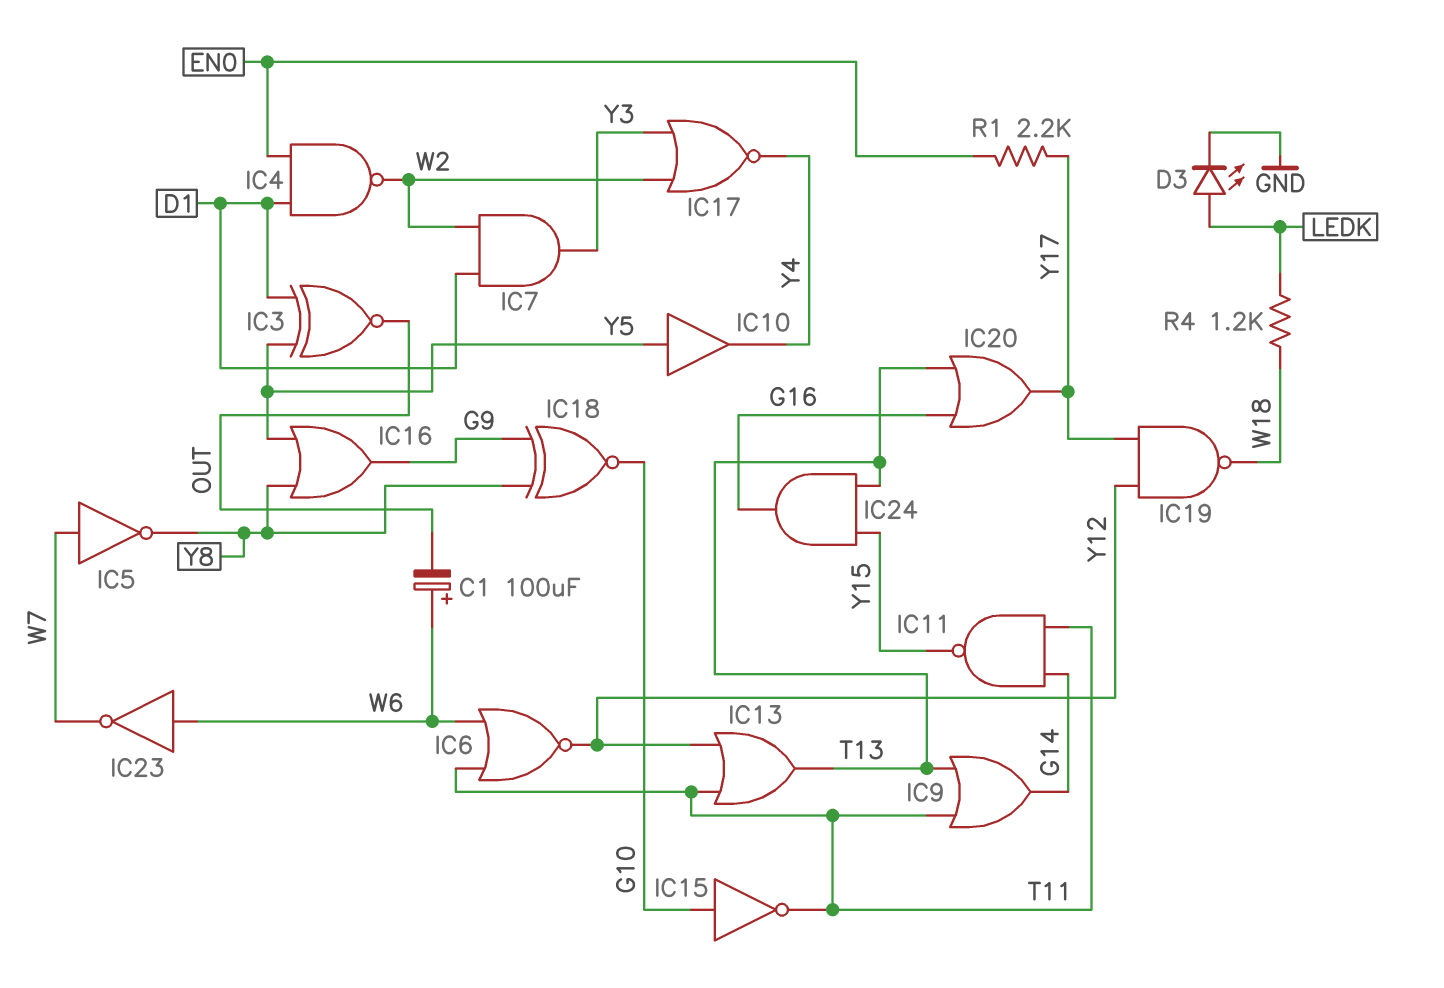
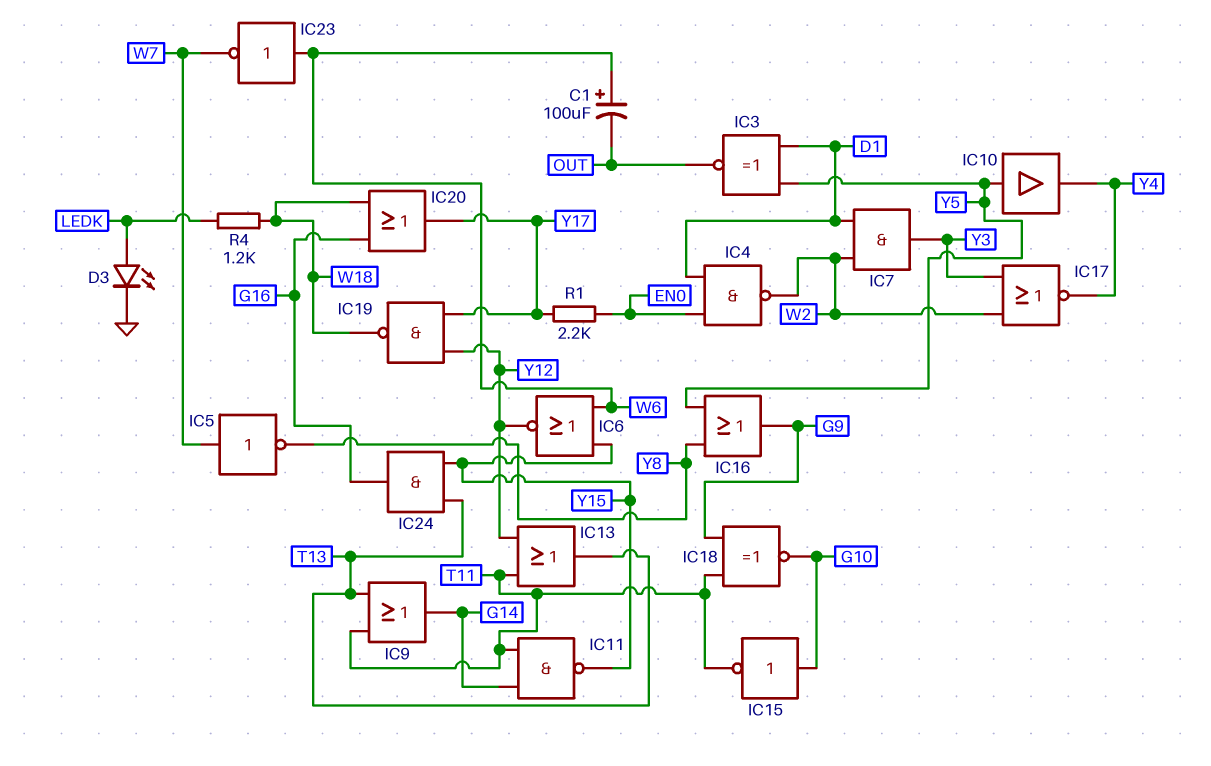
IC6: NOR (in T11, in W6, out Y12) -> NOR (in W6, in Y15, out Y12)
IC18: XNOR (in G9, in Y8, out G10) -> XNOR (in G9, in T11, out G10)
IC20: OR (in G16, in T13, out Y17) -> OR (in G16, in W18, out Y17)

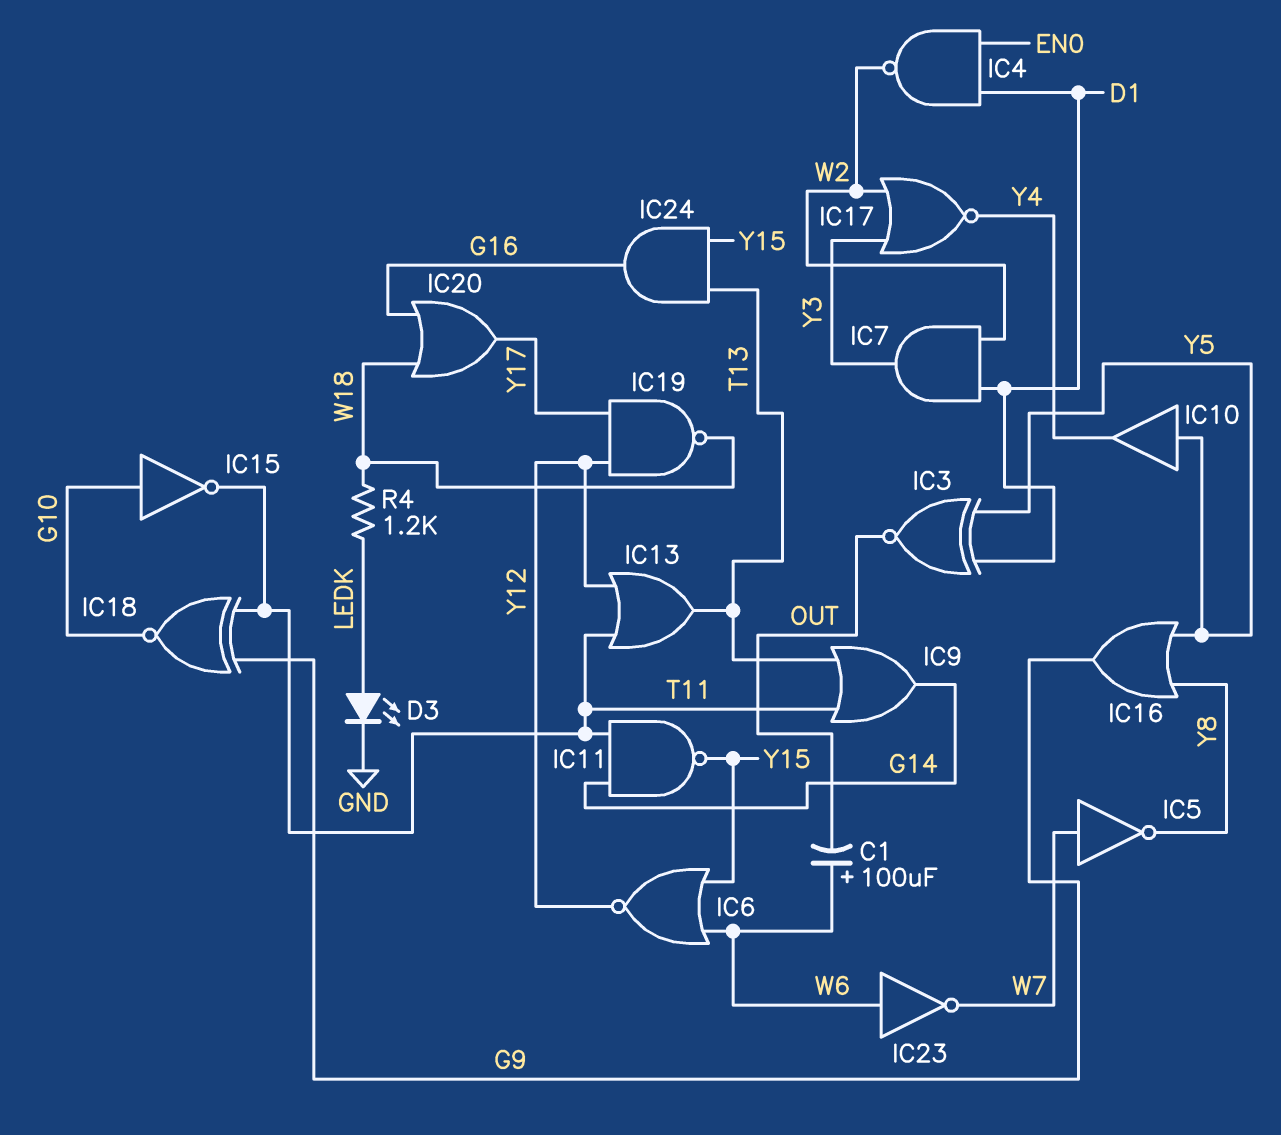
R1: 2.2k (EN0, Y17) -> none

